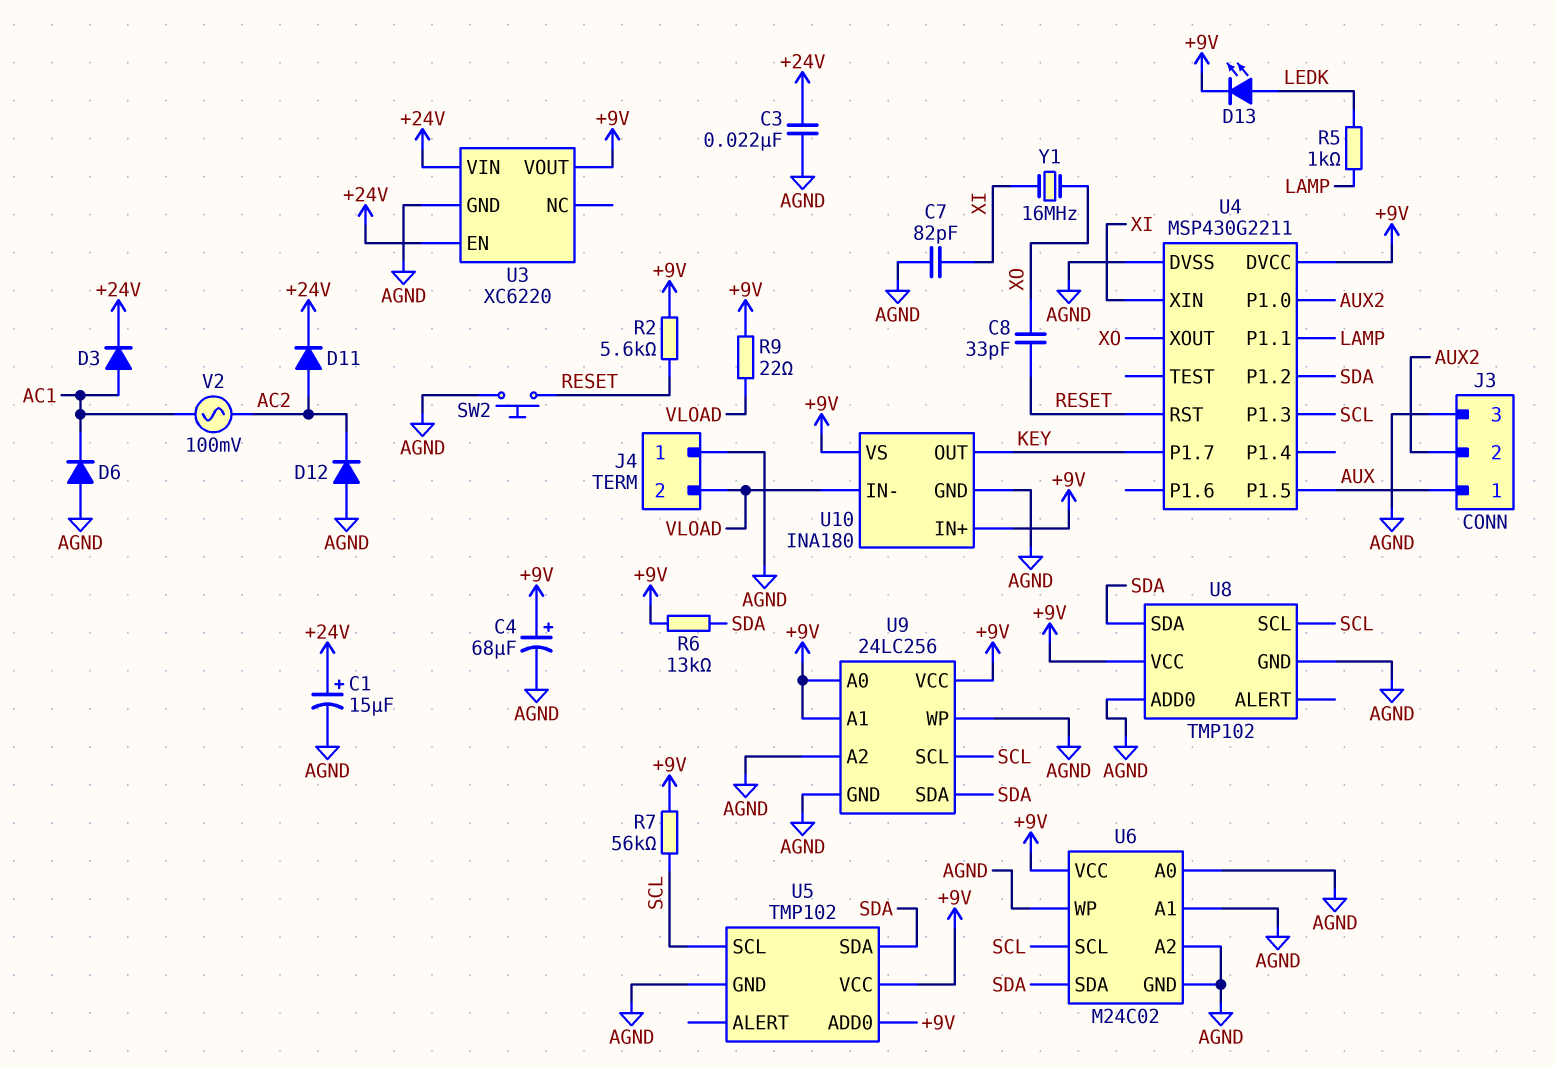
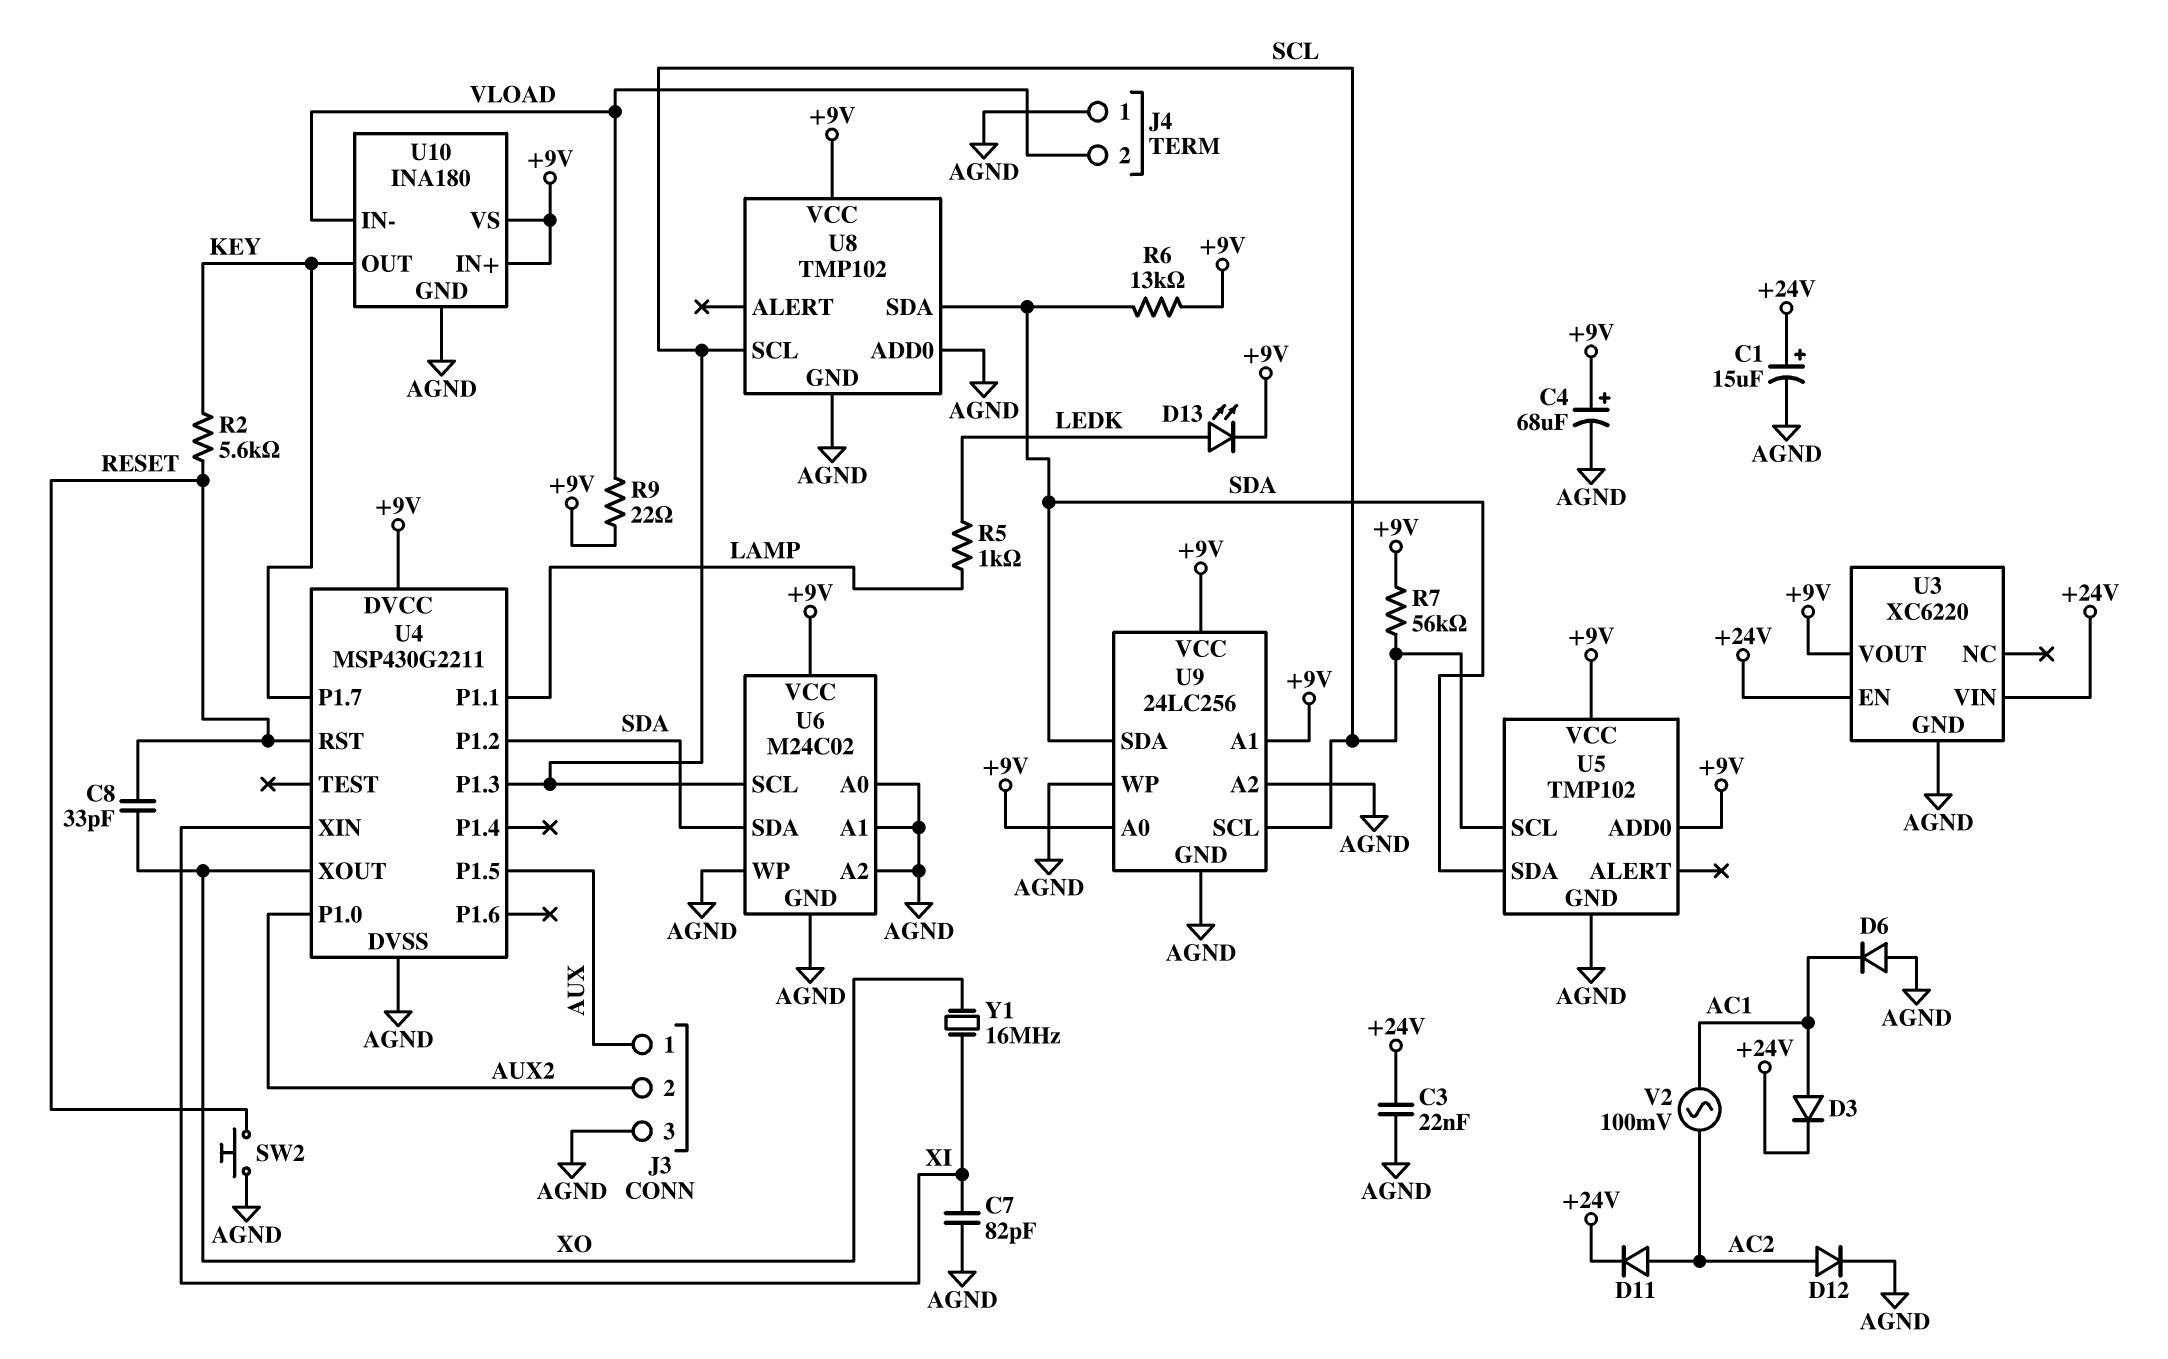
D12: diode (A AGND, K AC2) -> diode (A AC2, K AGND)
R2: 5.6k (+9V, RESET) -> 5.6k (KEY, RESET)

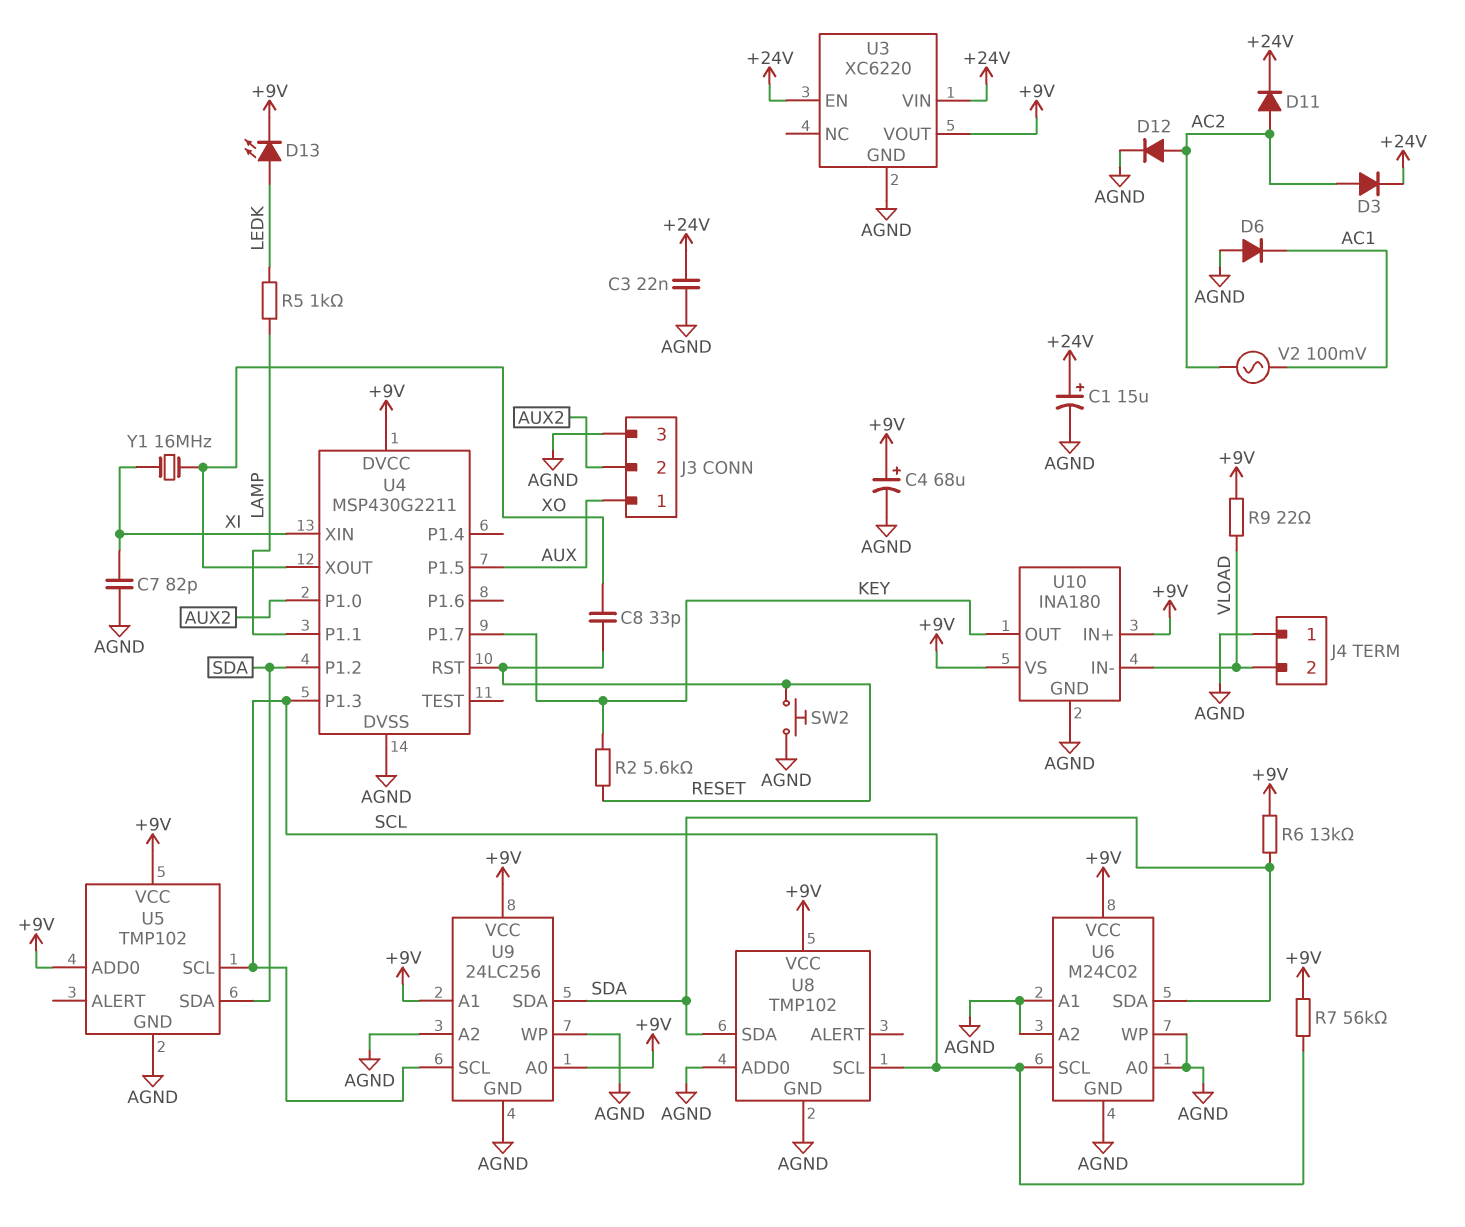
D3: diode (A AC1, K +24V) -> diode (A AC2, K +24V)

